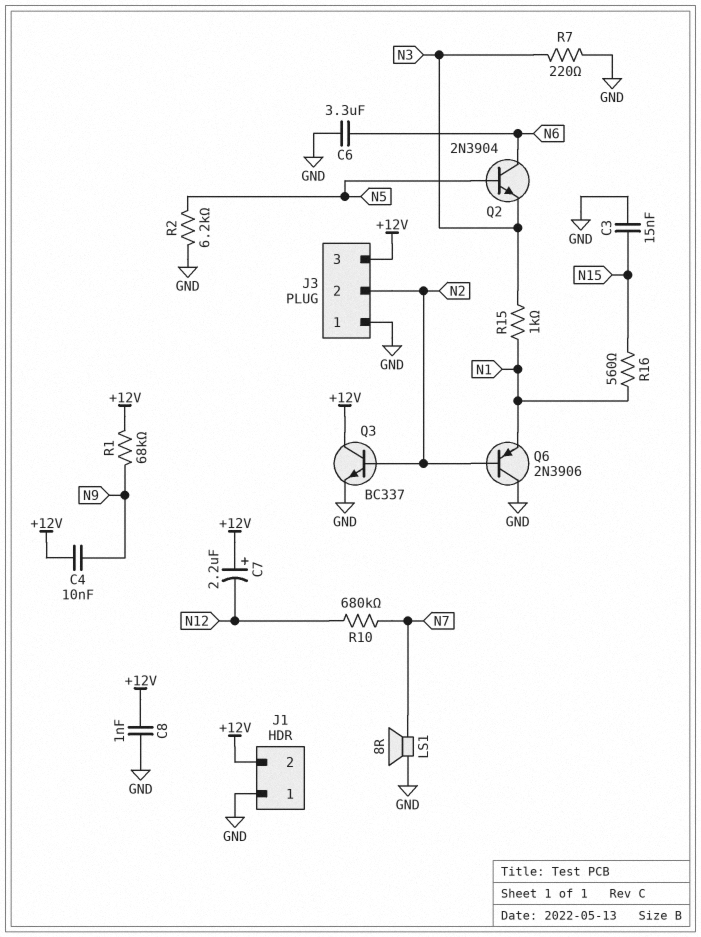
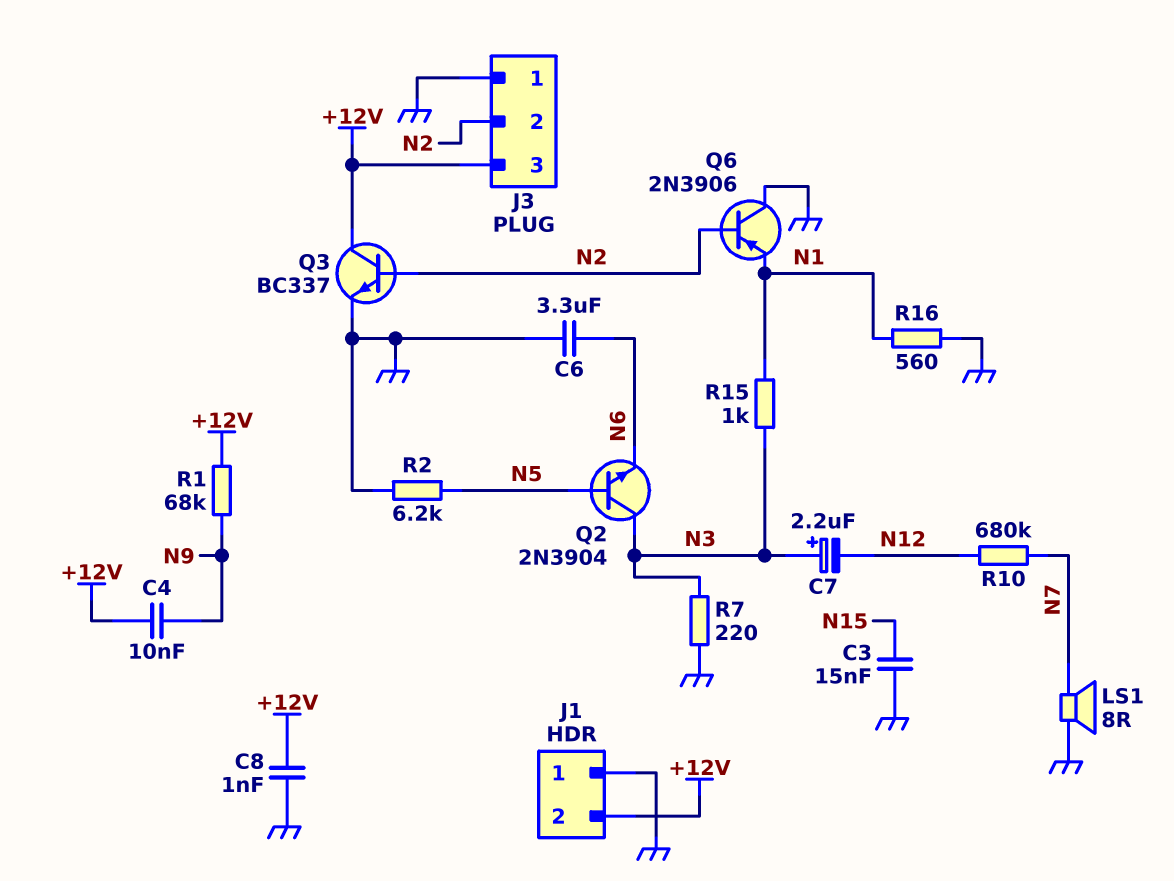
C7: 2.2uF (plus +12V, minus N12) -> 2.2uF (plus N3, minus N12)
Q2: NPN 2N3904 (B N5, C N6, E N3) -> NPN 2N3904 (B N5, C N3, E N6)
R16: 560 (N1, N15) -> 560 (GND, N1)

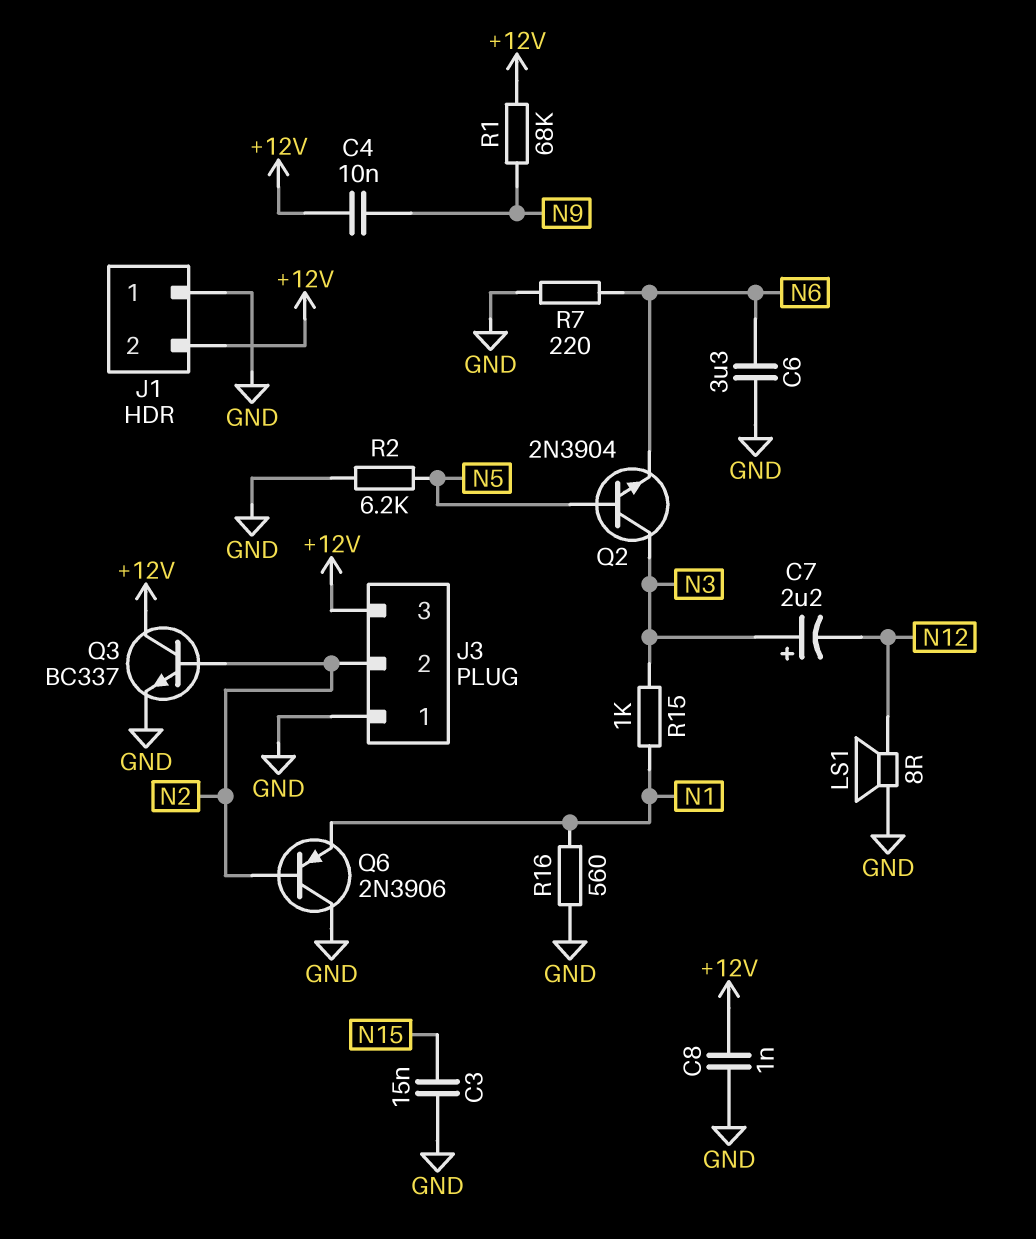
LS1: speaker 8R (GND, N7) -> speaker 8R (GND, N12)
R7: 220 (GND, N3) -> 220 (GND, N6)
R10: 680k (N7, N12) -> none

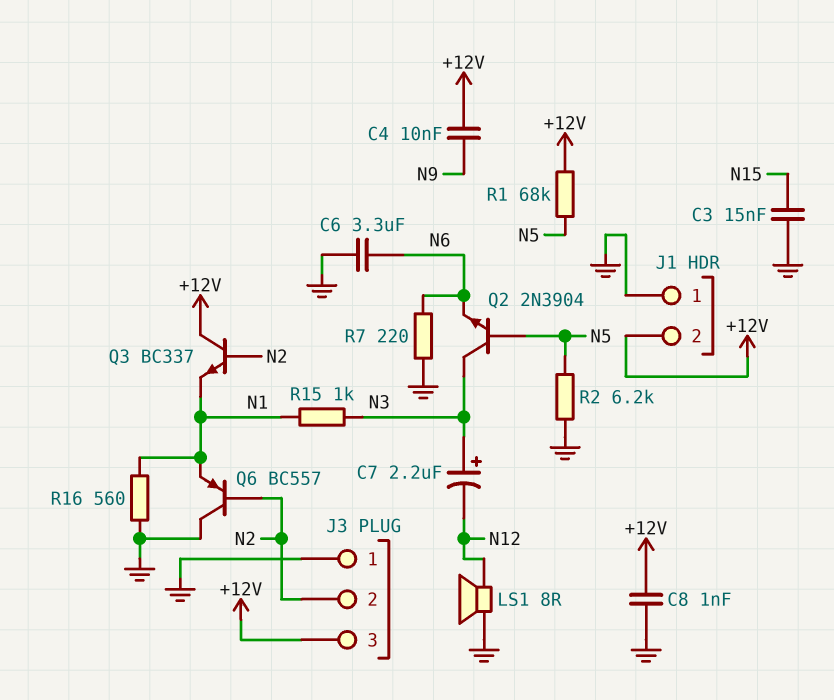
Q3: NPN BC337 (B N2, C +12V, E GND) -> NPN BC337 (B N2, C +12V, E N1)
Q6: PNP 2N3906 (B N2, C GND, E N1) -> PNP BC557 (B N2, C GND, E N1)
R1: 68k (+12V, N9) -> 68k (+12V, N5)

